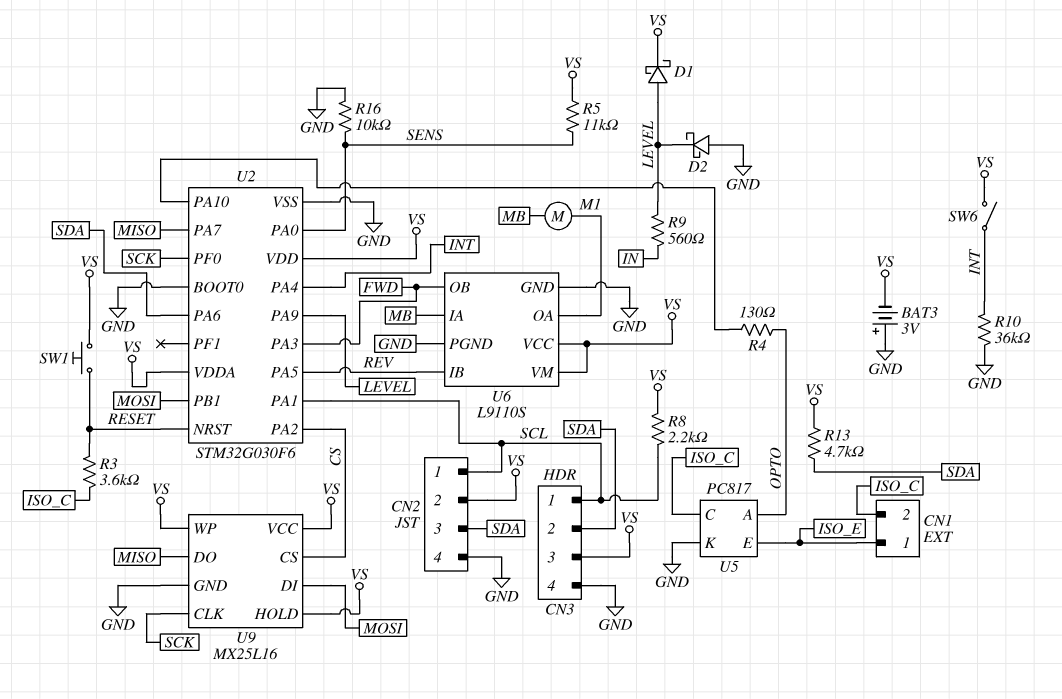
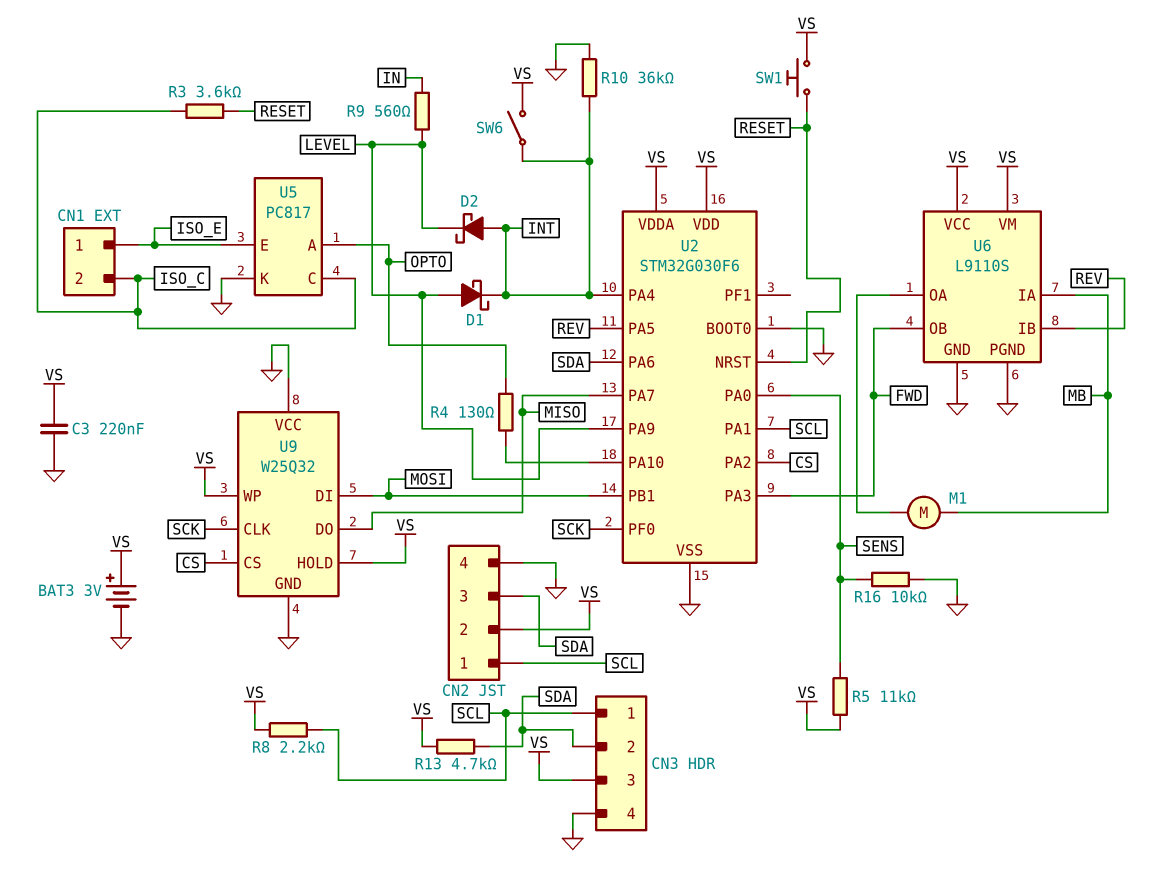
BAT3: 3V (plus GND, minus VS) -> 3V (plus VS, minus GND)
C3: none -> 220nF (GND, VS)
D1: schottky (A LEVEL, K VS) -> schottky (A LEVEL, K INT)
D2: schottky (A GND, K LEVEL) -> schottky (A INT, K LEVEL)
U9: MX25L16 -> W25Q32
U9 pin VCC: VS -> GND

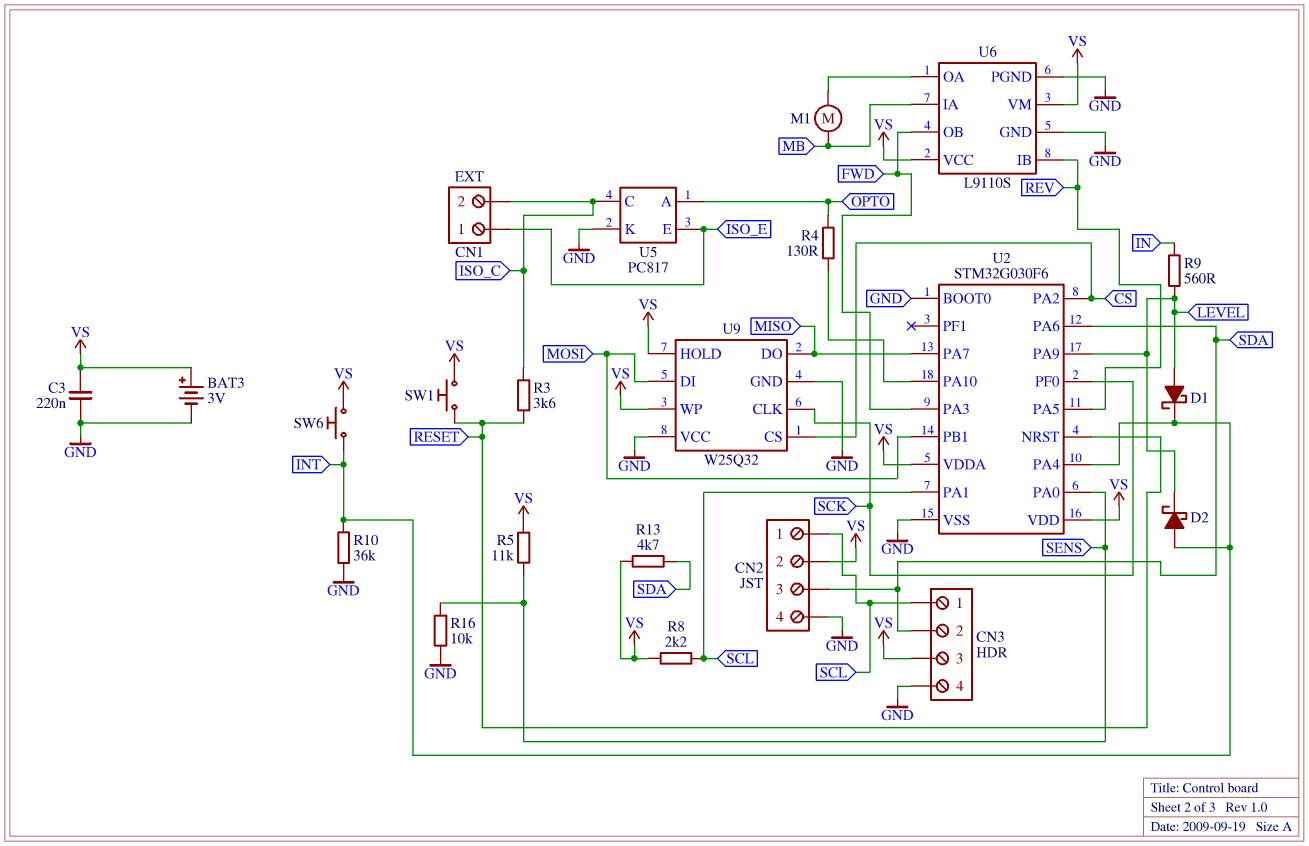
SW6: switch (INT, VS) -> button (INT, VS)

